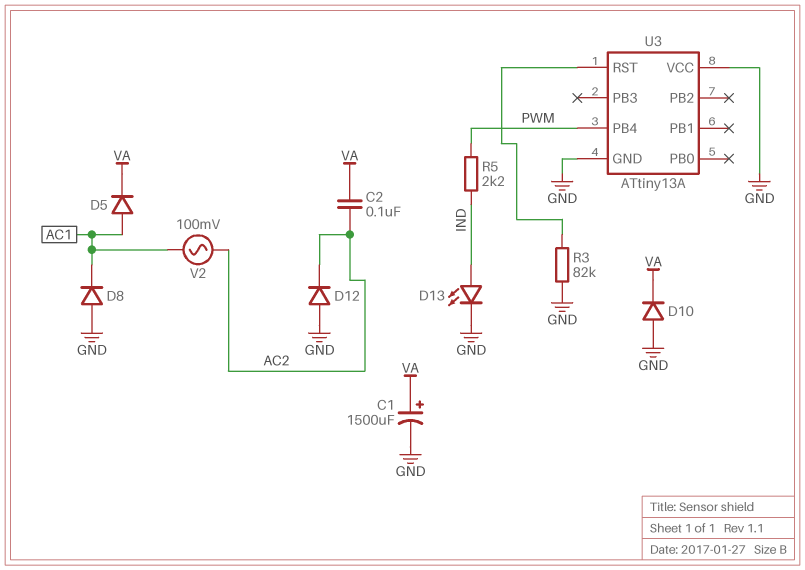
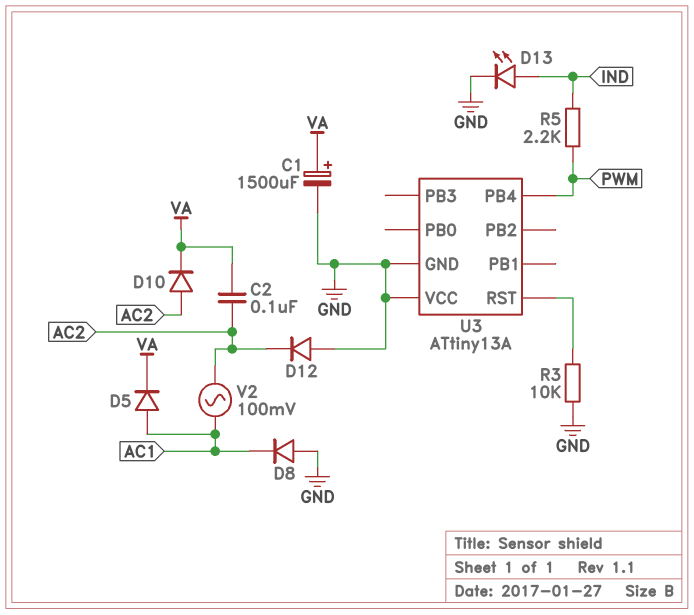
D10: diode (A GND, K VA) -> diode (A AC2, K VA)
R3: 82k (GND, U3/RST) -> 10k (GND, U3/RST)

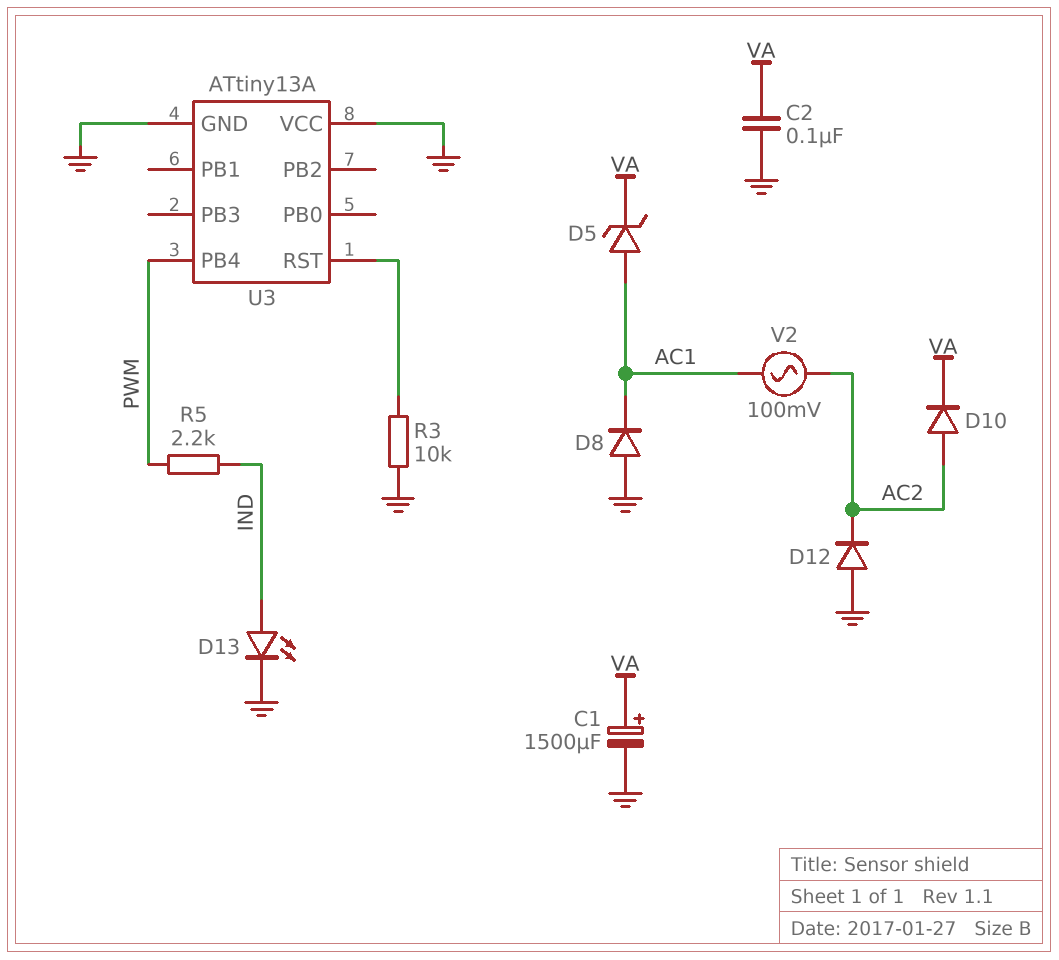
C2: 100nF (AC2, VA) -> 100nF (GND, VA)
D5: diode (A AC1, K VA) -> zener (A AC1, K VA)

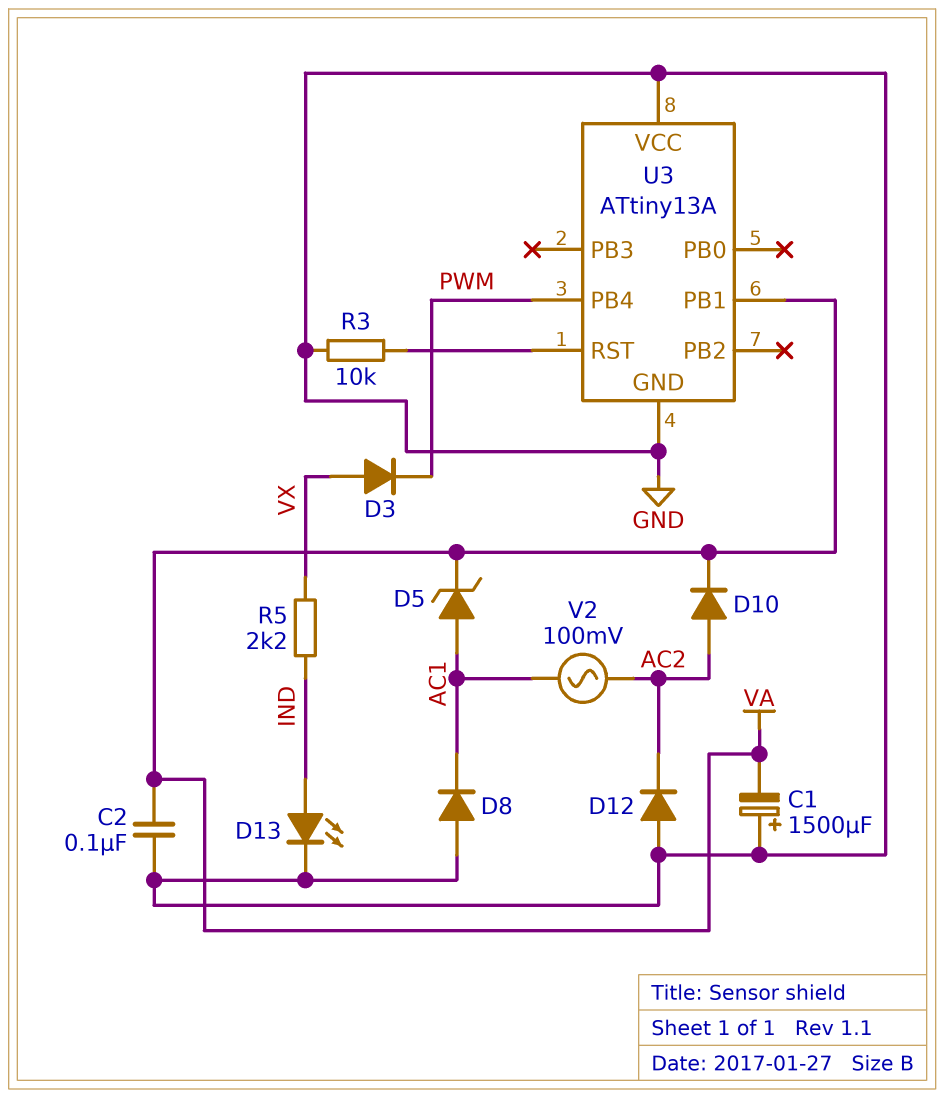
C1: 1500uF (plus VA, minus GND) -> 1500uF (plus GND, minus VA)
D3: none -> diode (A VX, K PWM)
R5: 2.2k (IND, PWM) -> 2.2k (IND, VX)
U3 pin PB1: none -> VA

